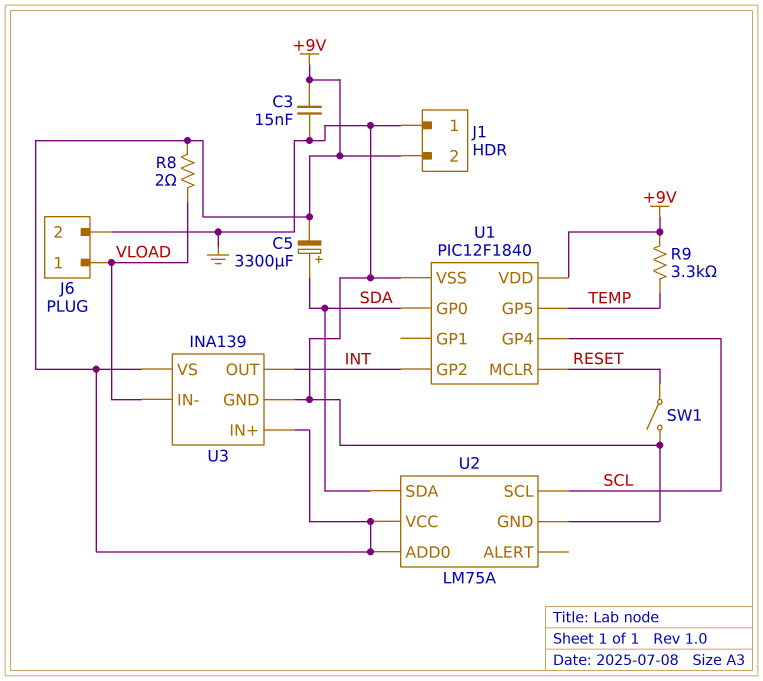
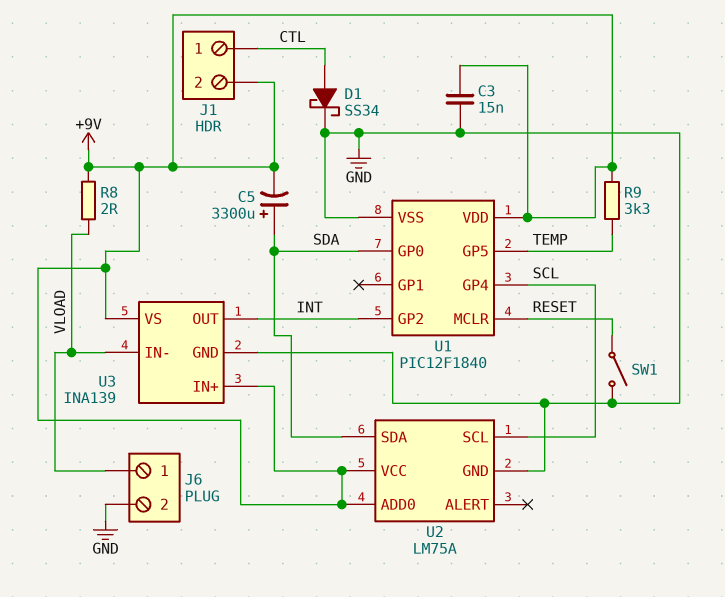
D1: none -> schottky SS34 (A CTL, K GND)
J1 pin 1: GND -> CTL

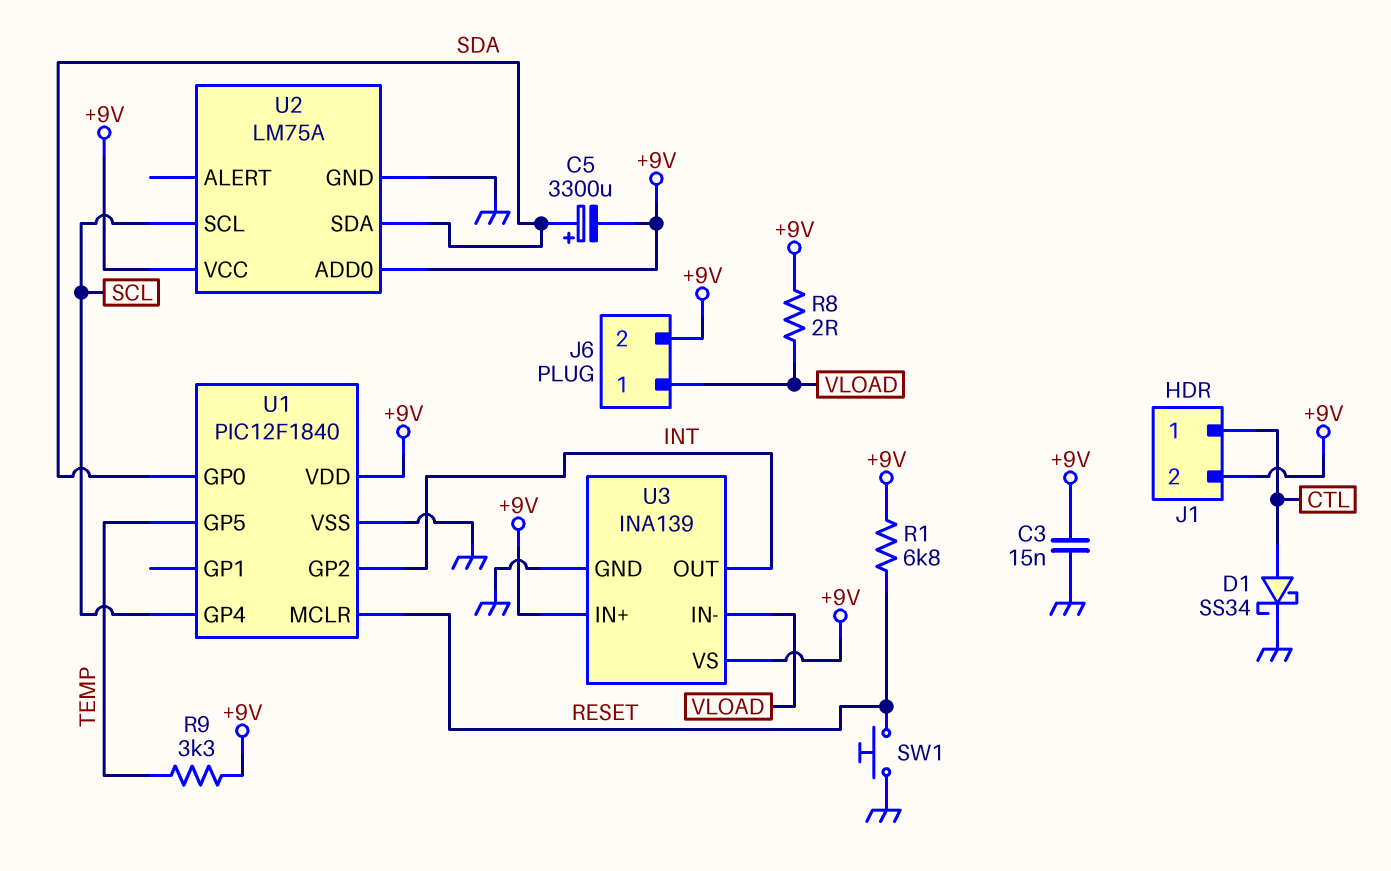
J6 pin 2: GND -> +9V
R1: none -> 6.8k (+9V, RESET)
SW1: switch (GND, RESET) -> button (GND, RESET)

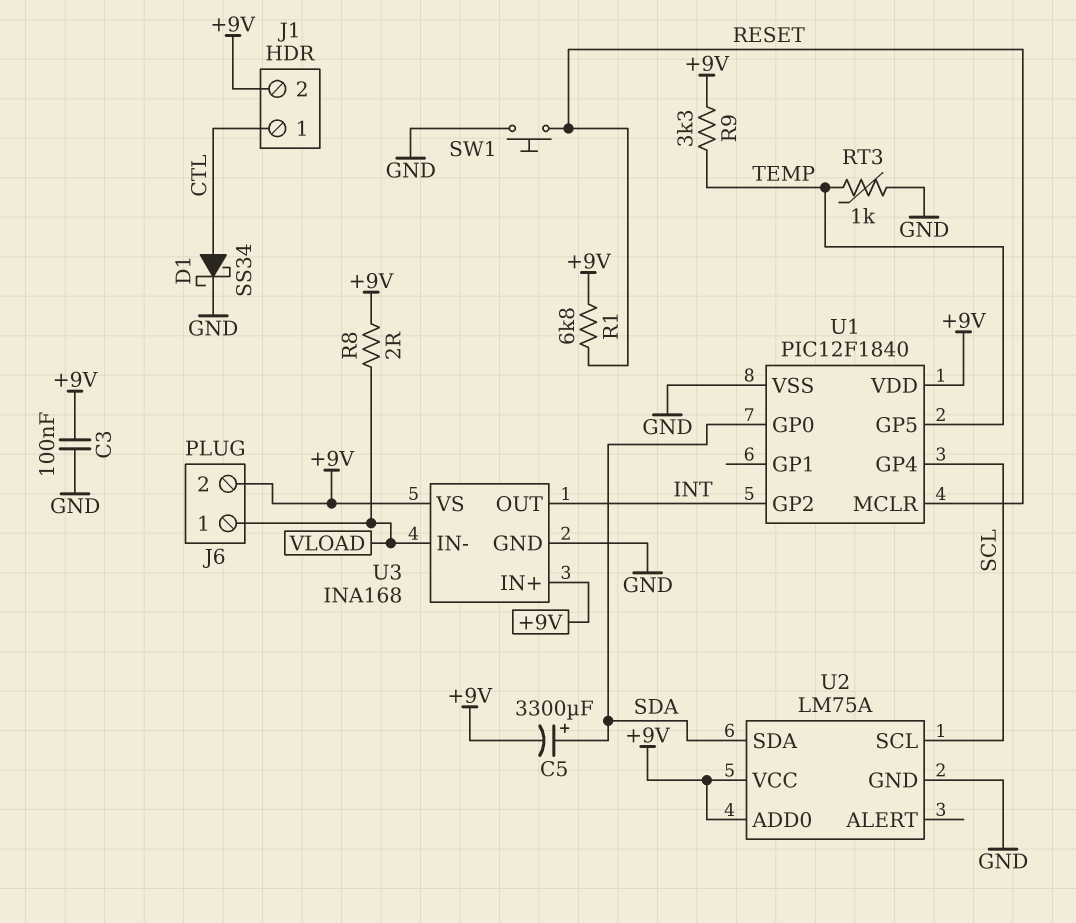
C3: 15nF (+9V, GND) -> 100nF (+9V, GND)
RT3: none -> 1k (GND, TEMP)
U3: INA139 -> INA168

